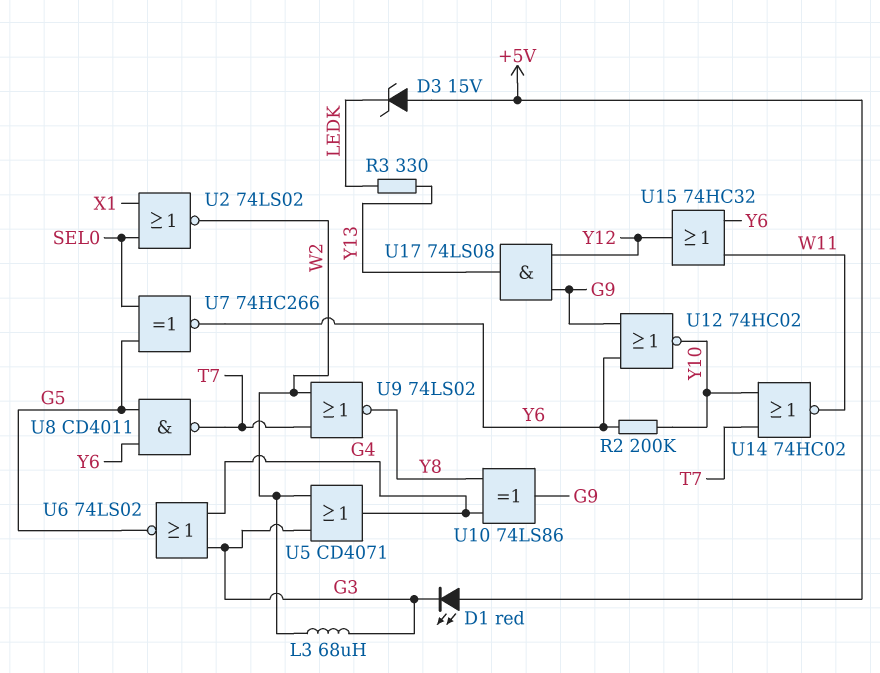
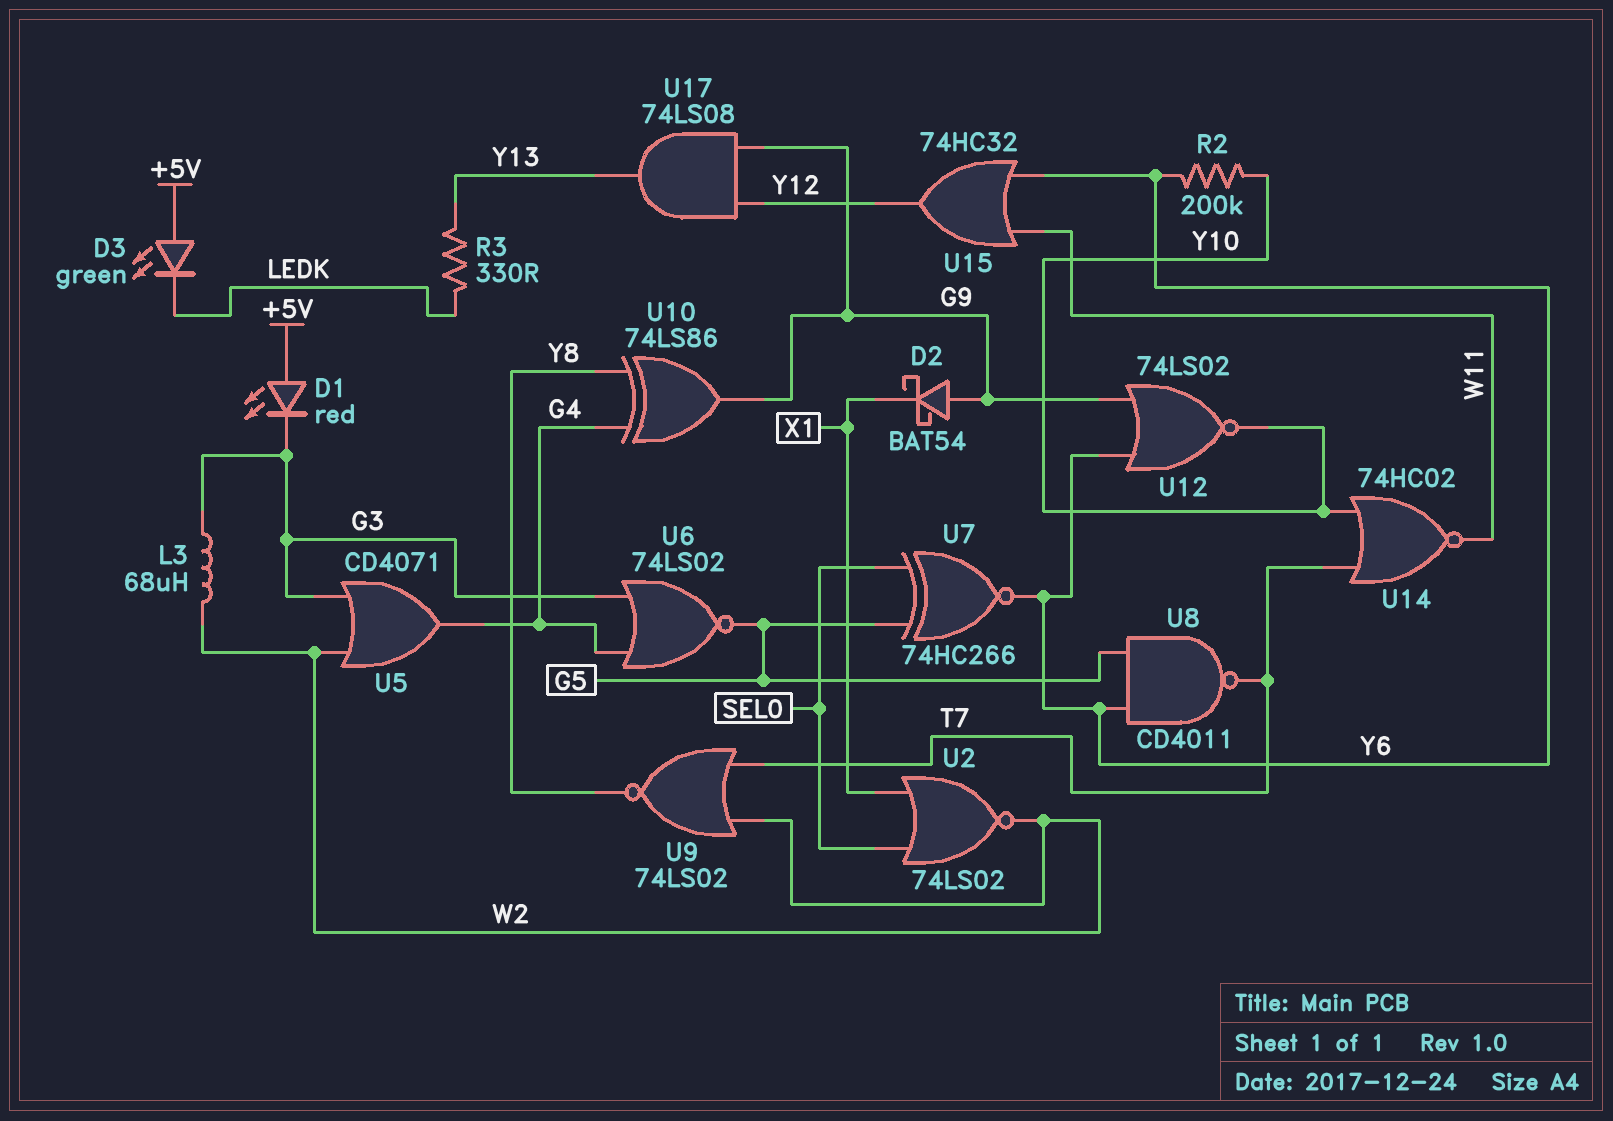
D2: none -> schottky BAT54 (A G9, K X1)
D3: zener 15V (A +5V, K LEDK) -> LED green (A +5V, K LEDK)
U12: NOR 74HC02 (in G9, in Y6, out Y10) -> NOR 74LS02 (in G9, in Y6, out Y10)

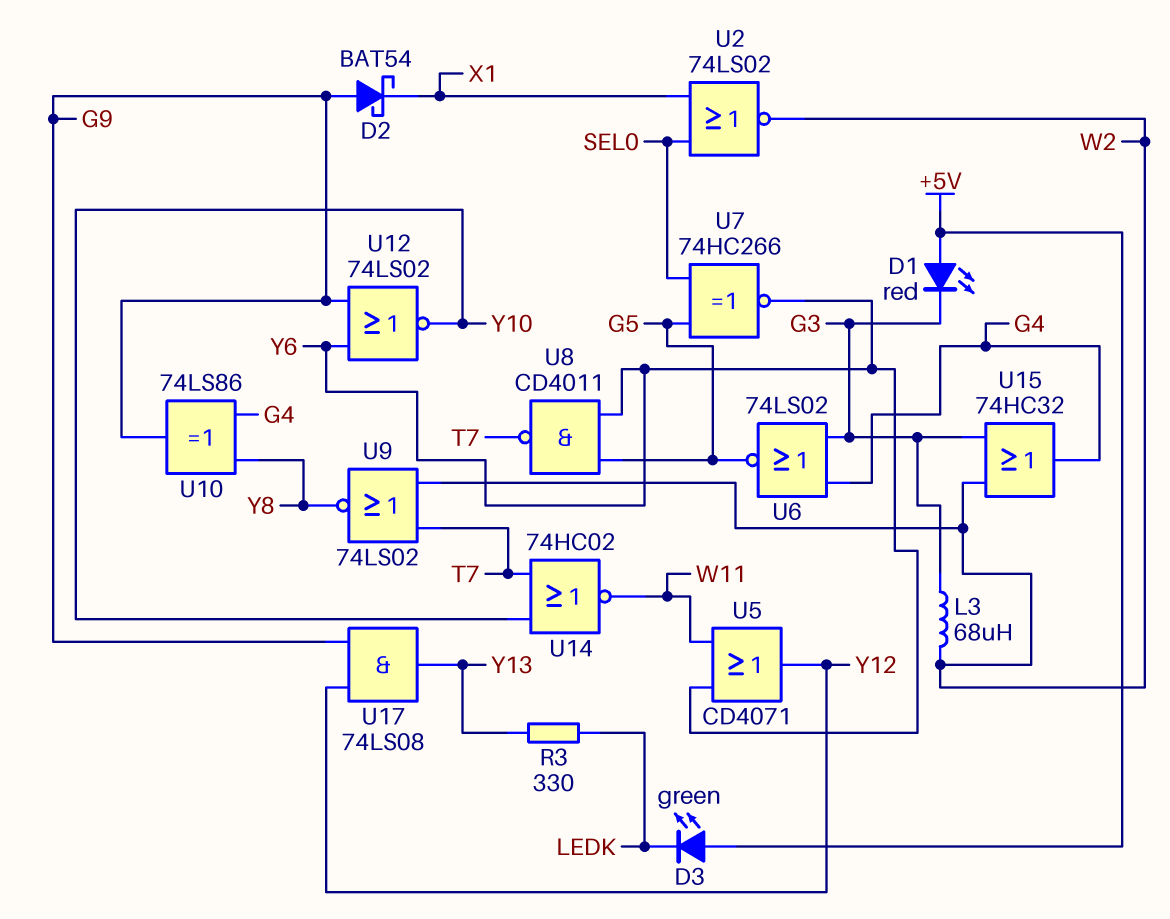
R2: 200k (Y6, Y10) -> none
U5: OR CD4071 (in G3, in W2, out G4) -> OR CD4071 (in W11, in Y6, out Y12)
U15: OR 74HC32 (in W11, in Y6, out Y12) -> OR 74HC32 (in G3, in W2, out G4)

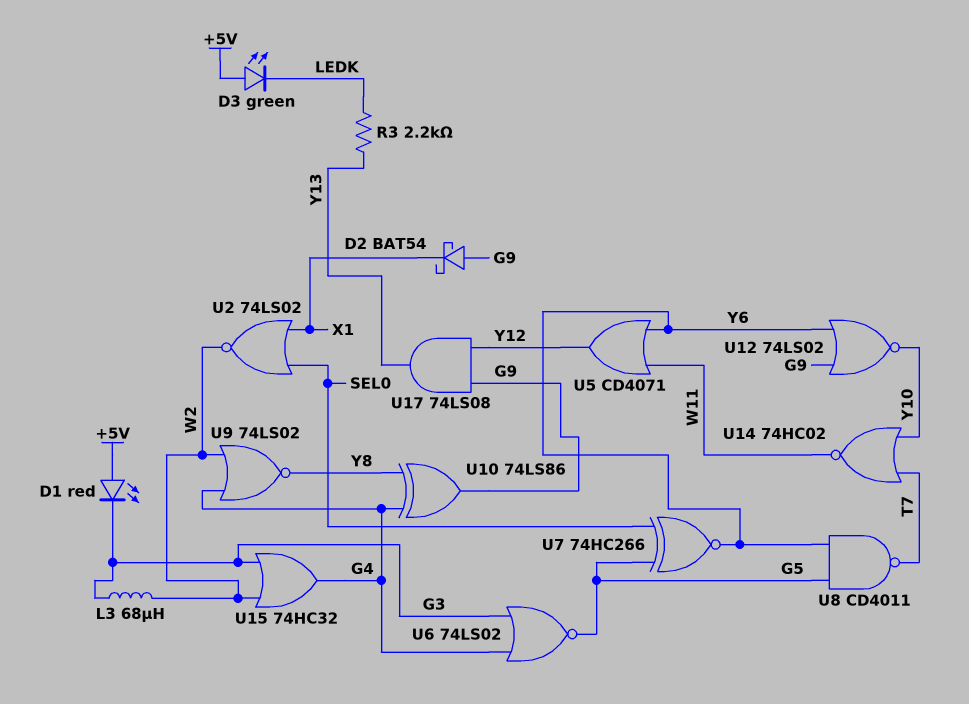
R3: 330 (LEDK, Y13) -> 2.2k (LEDK, Y13)
U9: NOR 74LS02 (in T7, in W2, out Y8) -> NOR 74LS02 (in G4, in W2, out Y8)

